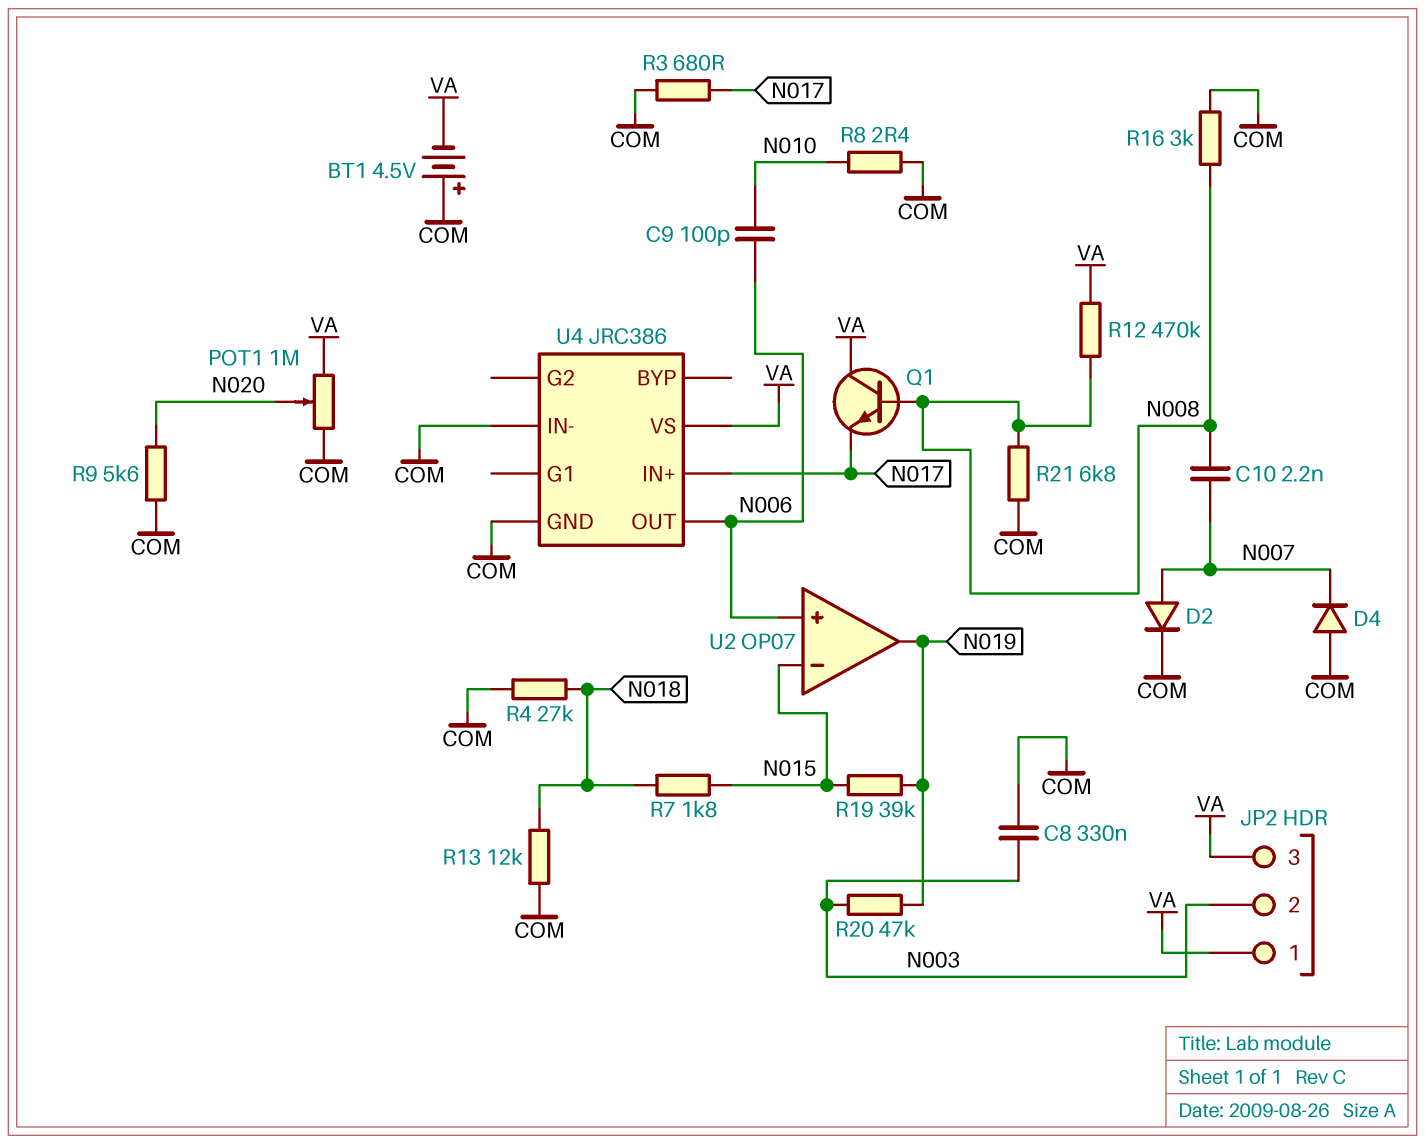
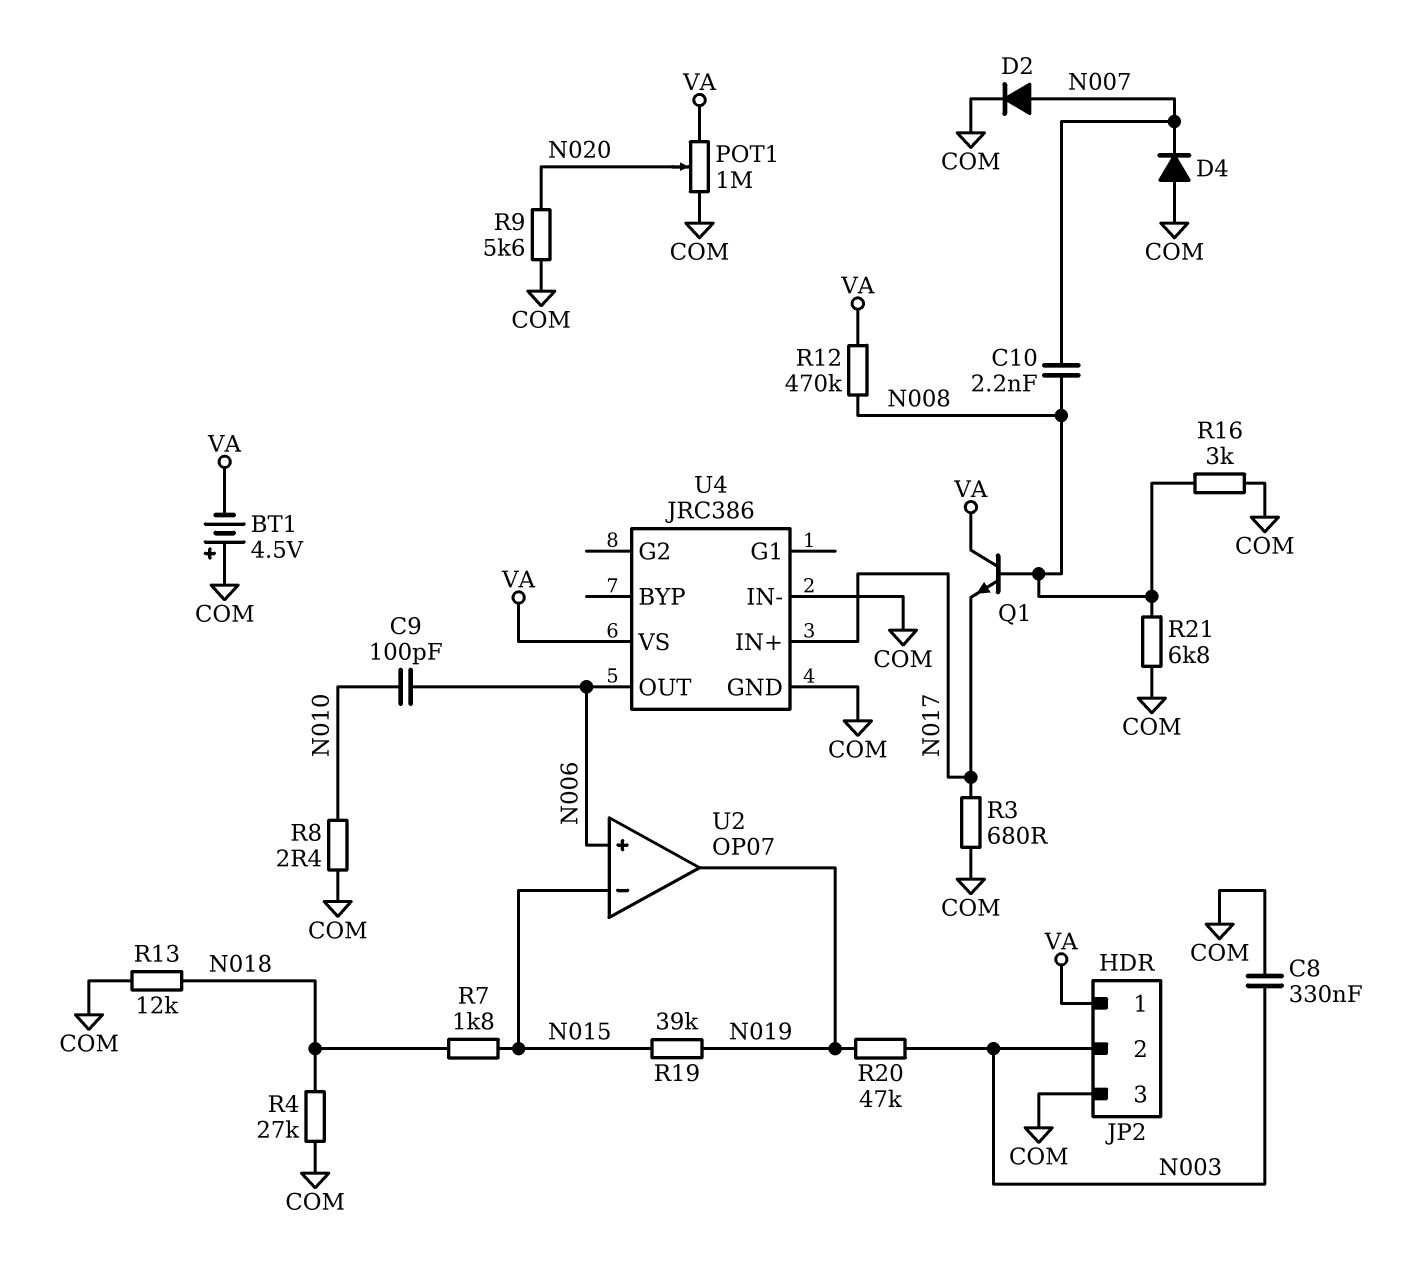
JP2 pin 3: VA -> COM

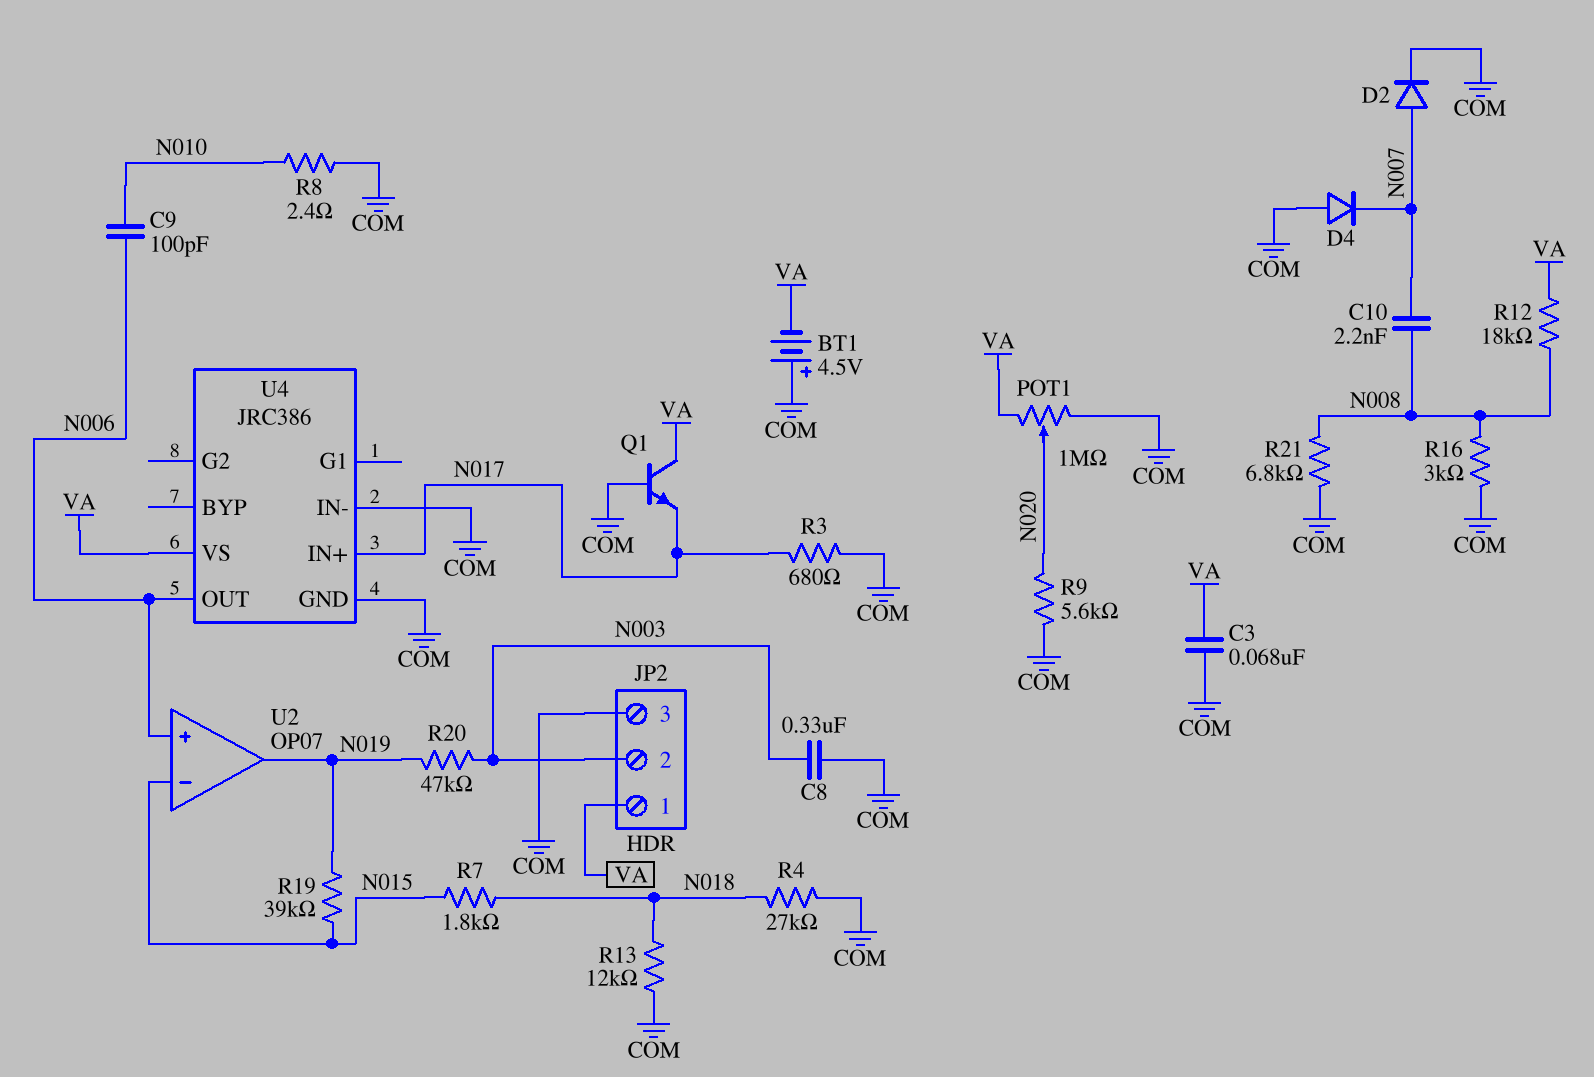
C3: none -> 68nF (COM, VA)
Q1: NPN (B N008, C VA, E N017) -> NPN (B COM, C VA, E N017)
R12: 470k (N008, VA) -> 18k (N008, VA)

